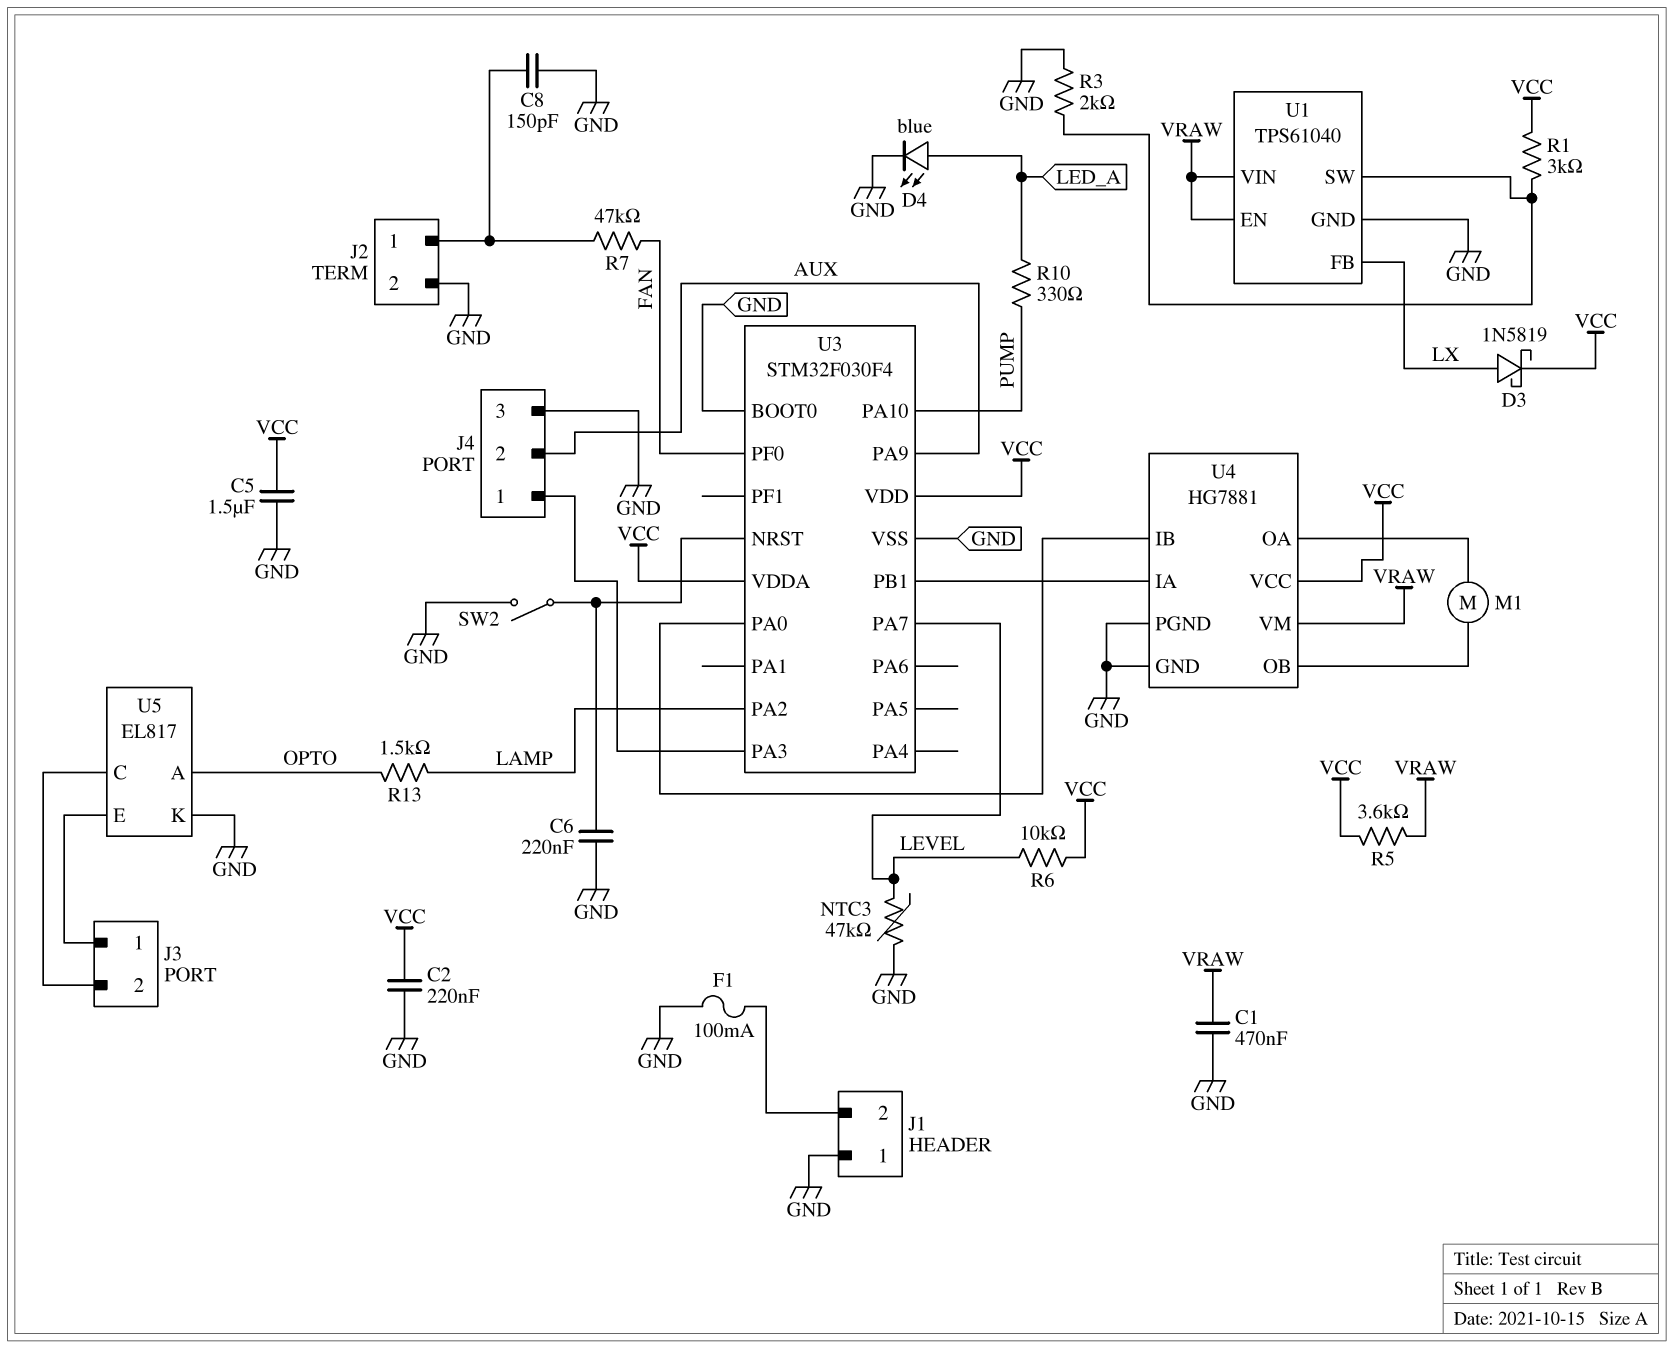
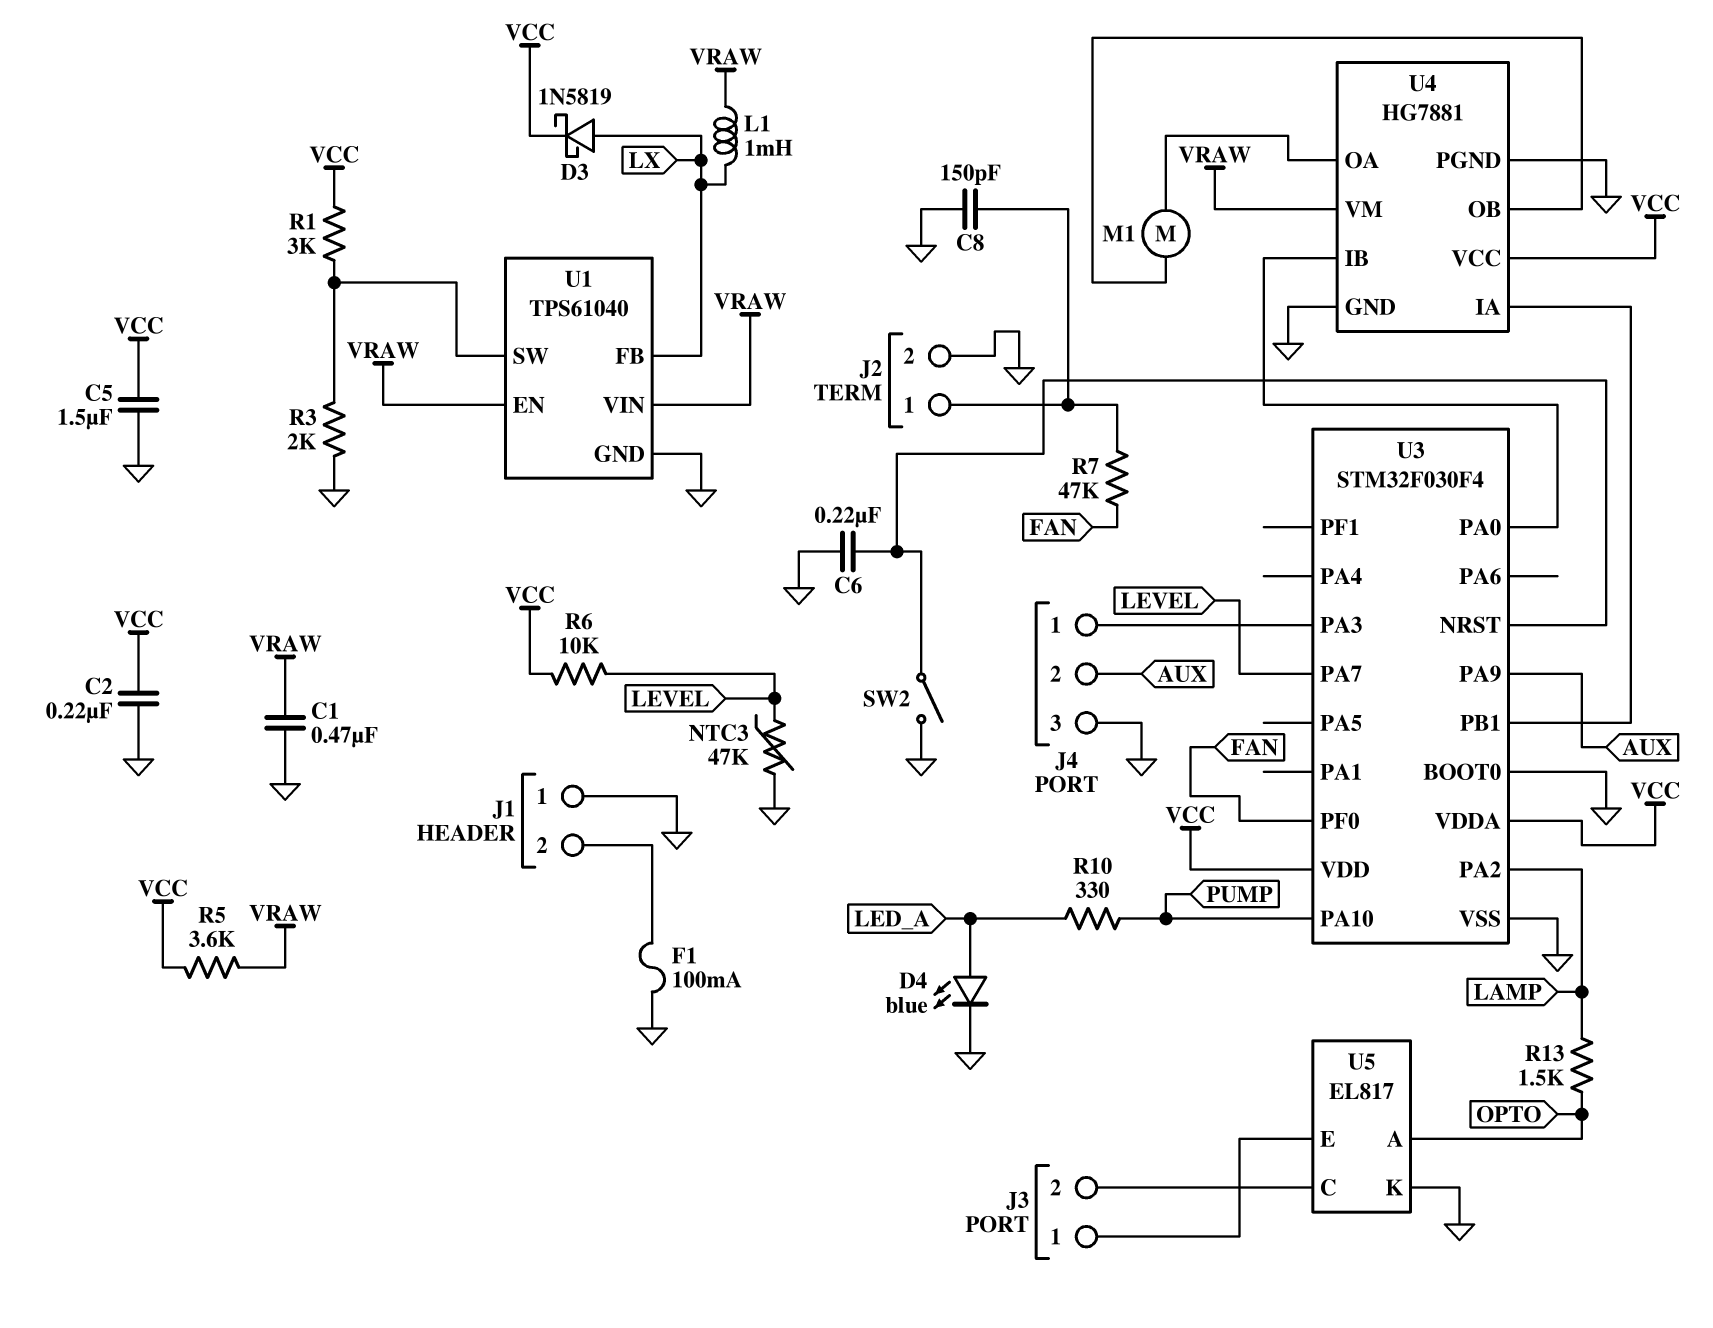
L1: none -> 1mH (LX, VRAW)

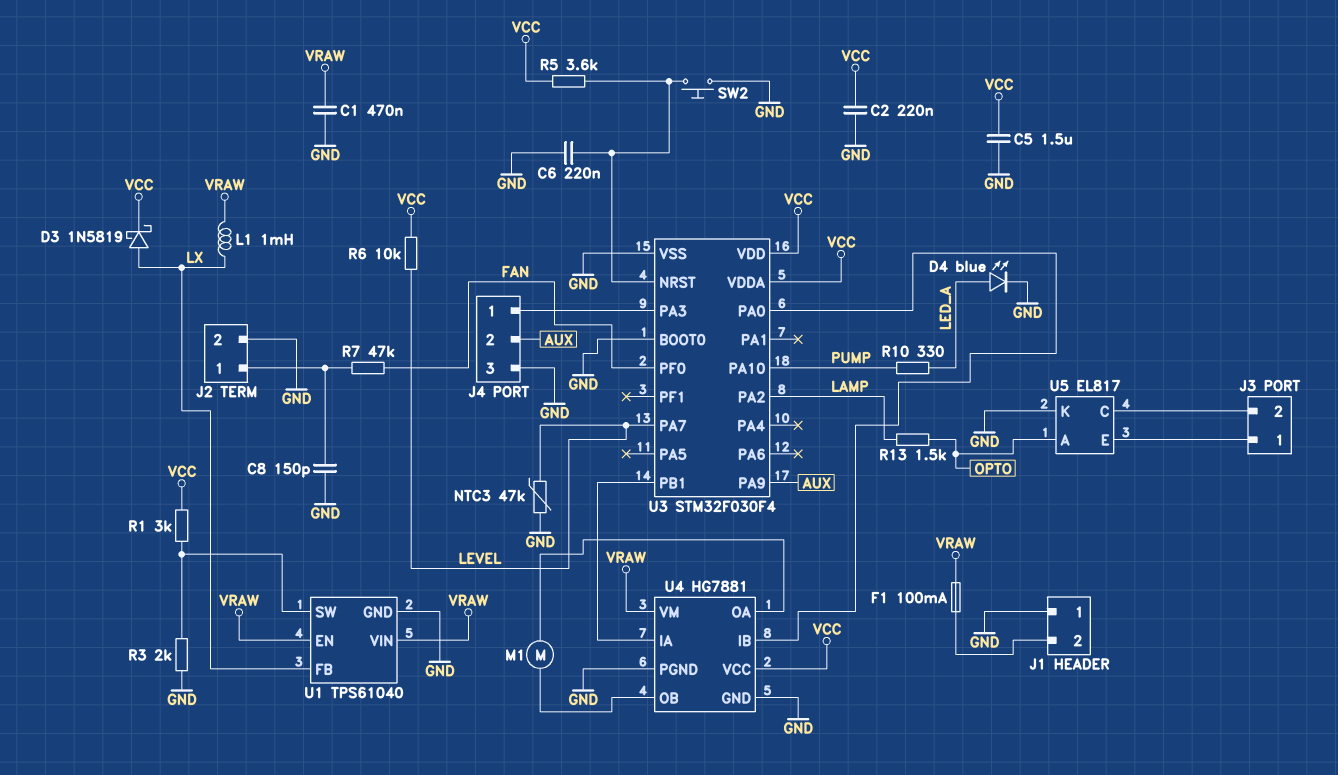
F1: 100mA (GND, J1/2) -> 100mA (J1/2, VRAW)
R5: 3.6k (VCC, VRAW) -> 3.6k (U3/NRST, VCC)
SW2: switch (GND, U3/NRST) -> button (GND, U3/NRST)

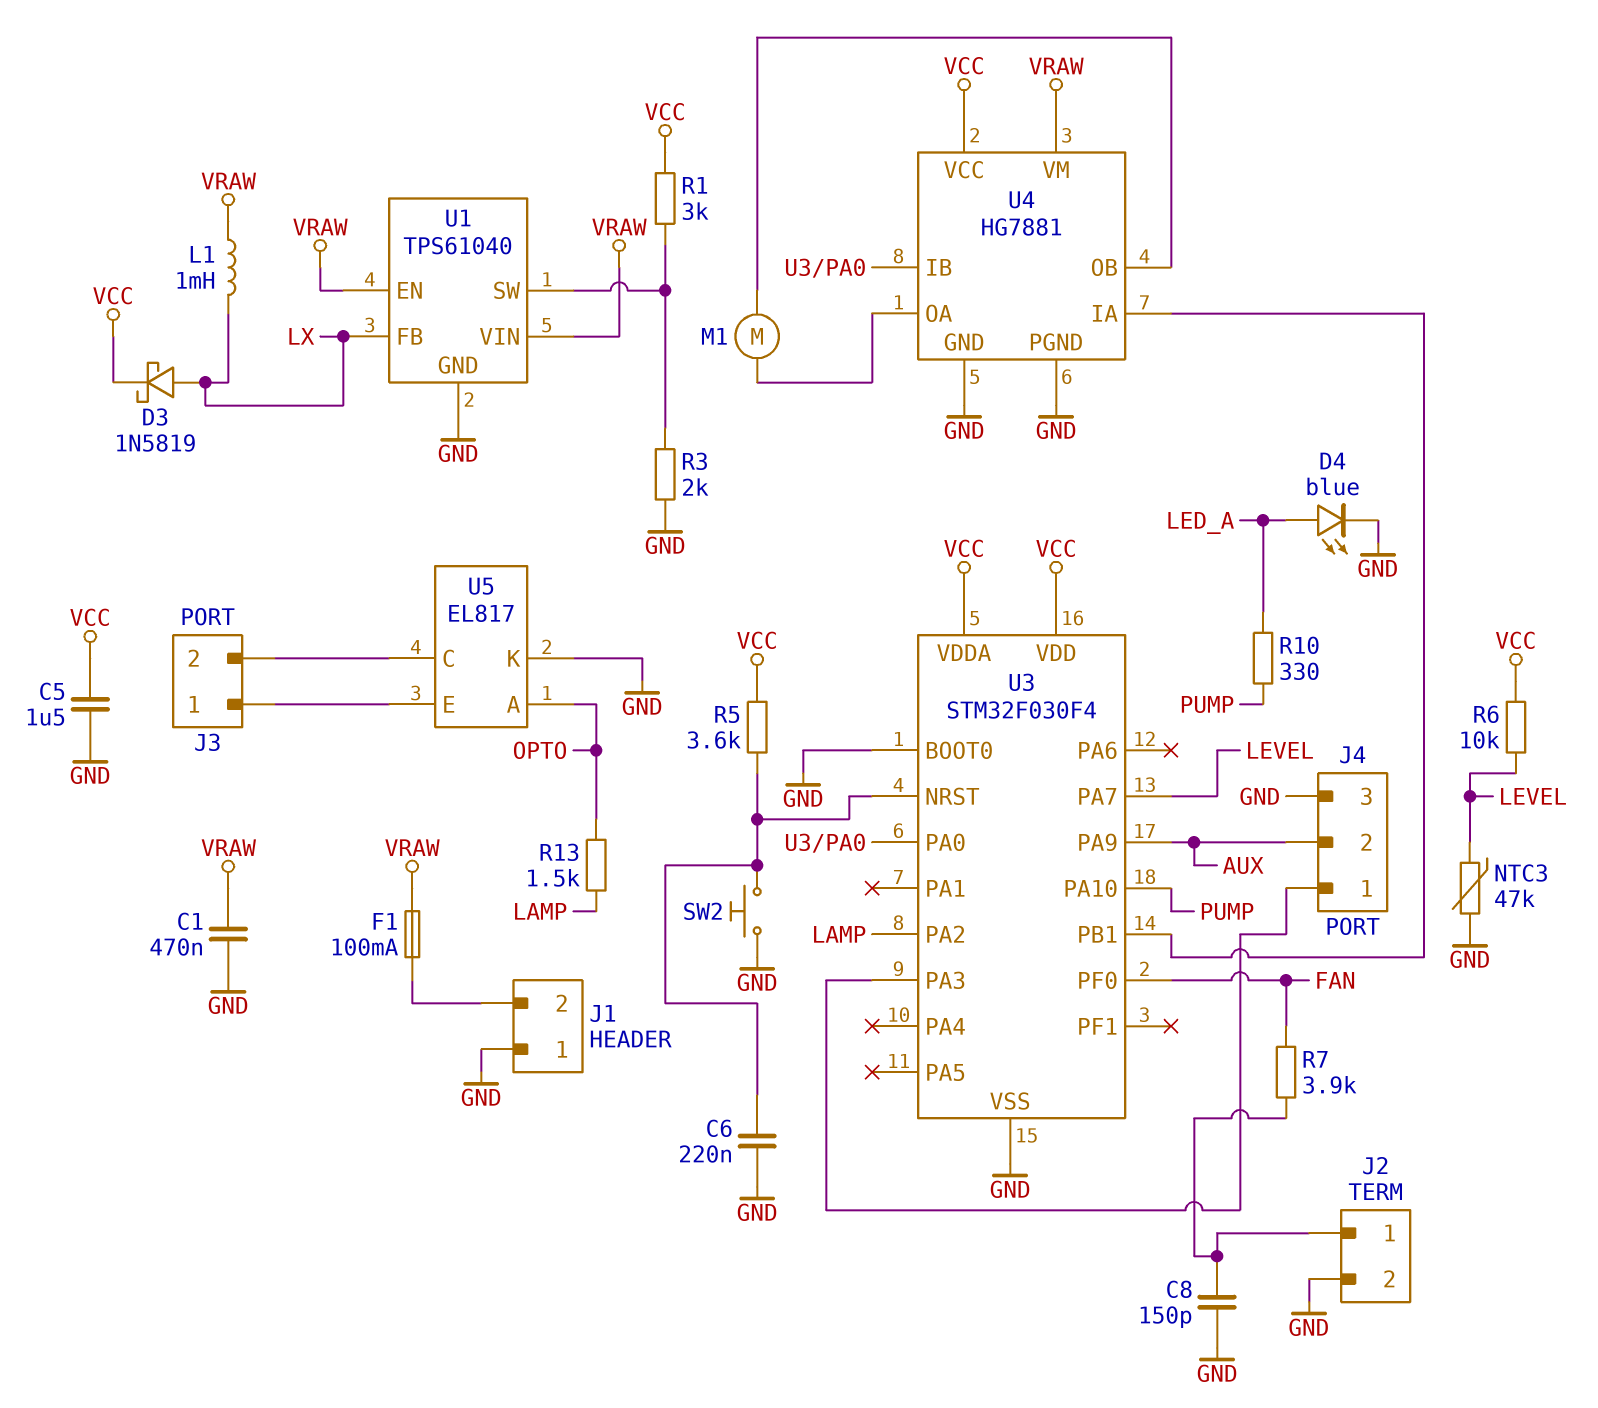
C2: 220nF (GND, VCC) -> none
R7: 47k (FAN, J2/1) -> 3.9k (FAN, J2/1)

